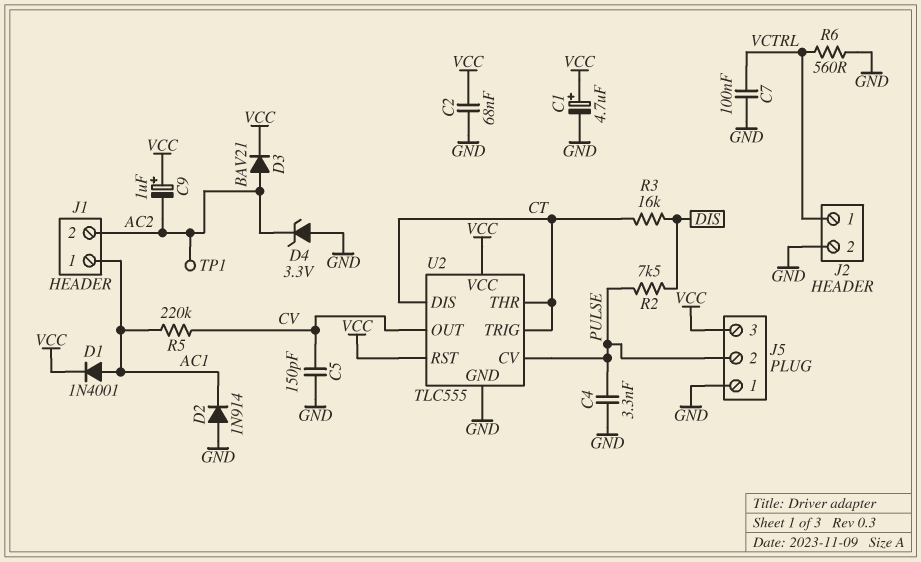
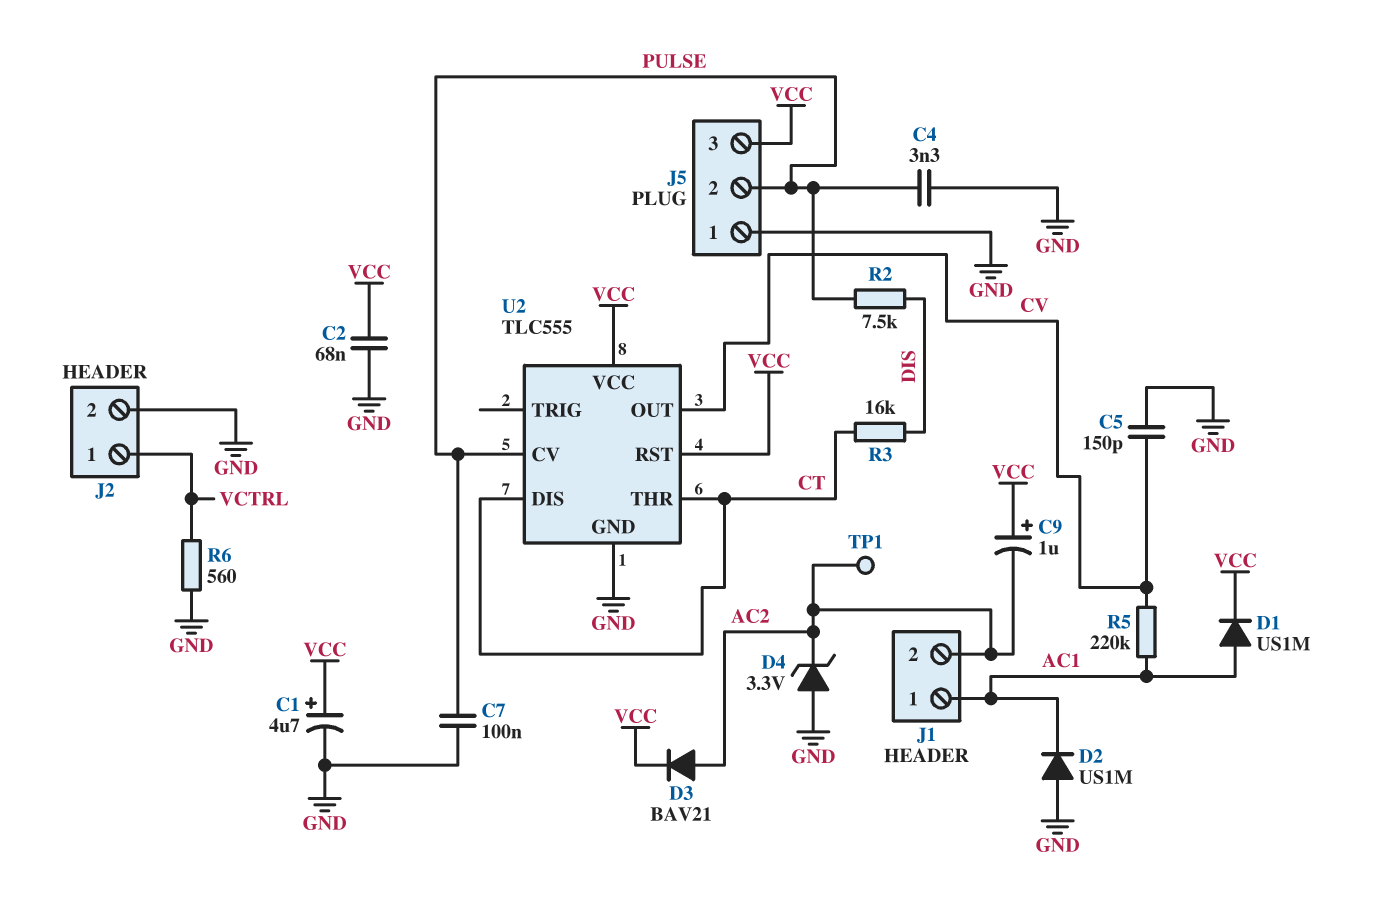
C7: 100nF (GND, VCTRL) -> 100nF (GND, PULSE)
D1: diode 1N4001 (A AC1, K VCC) -> diode US1M (A AC1, K VCC)
D2: diode 1N914 (A GND, K AC1) -> diode US1M (A GND, K AC1)
U2 pin TRIG: CT -> none

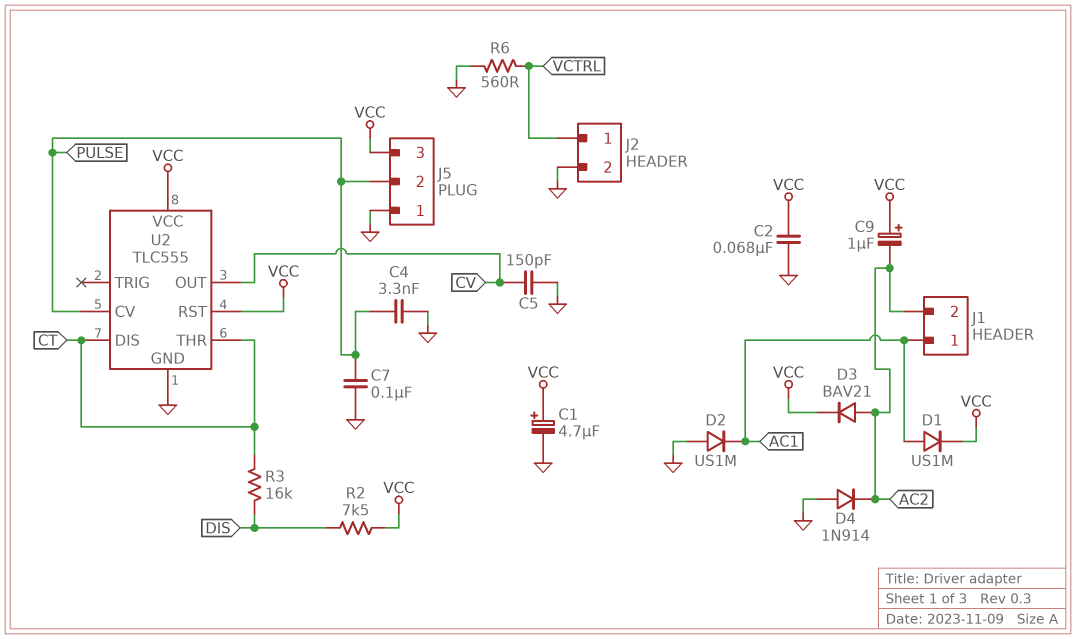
D4: zener 3.3V (A GND, K AC2) -> diode 1N914 (A GND, K AC2)
R2: 7.5k (DIS, PULSE) -> 7.5k (DIS, VCC)
R5: 220k (AC1, CV) -> none
TP1: test point (AC2) -> none

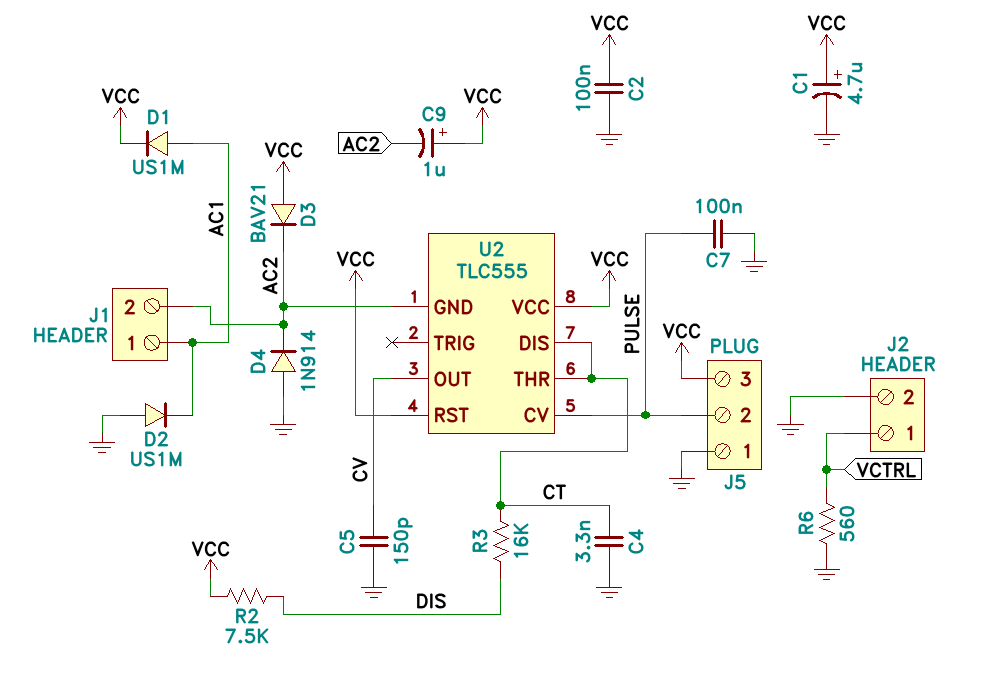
C2: 68nF (GND, VCC) -> 100nF (GND, VCC)
C4: 3.3nF (GND, PULSE) -> 3.3nF (CT, GND)
D3: diode BAV21 (A AC2, K VCC) -> diode BAV21 (A VCC, K AC2)
U2 pin GND: GND -> AC2

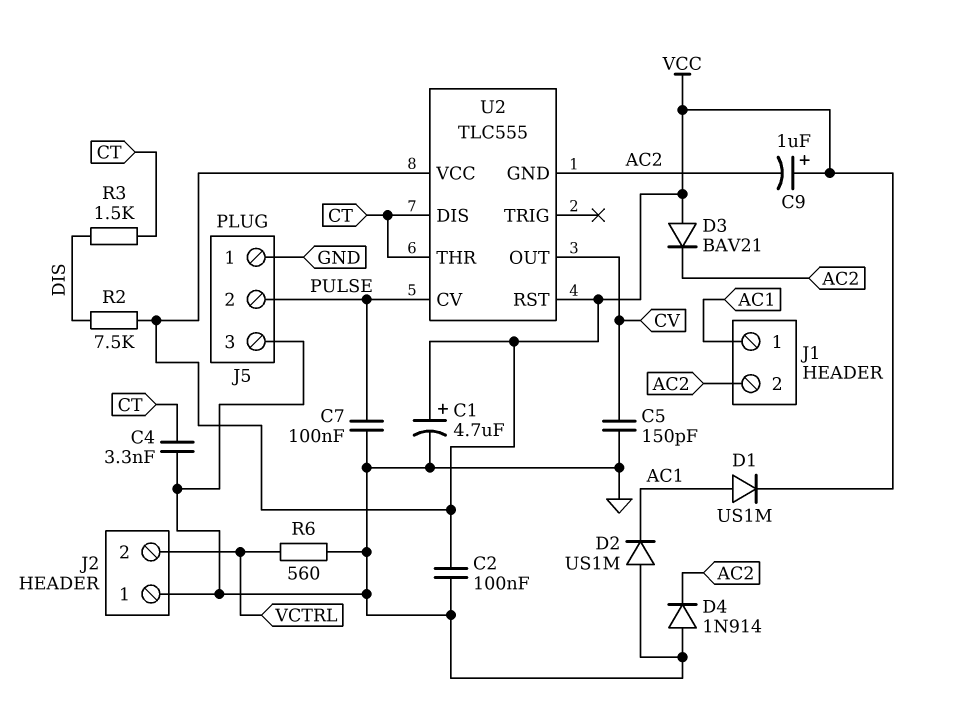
J2 pin 1: VCTRL -> GND
J2 pin 2: GND -> VCTRL
J5 pin 3: VCC -> GND
R3: 16k (CT, DIS) -> 1.5k (CT, DIS)

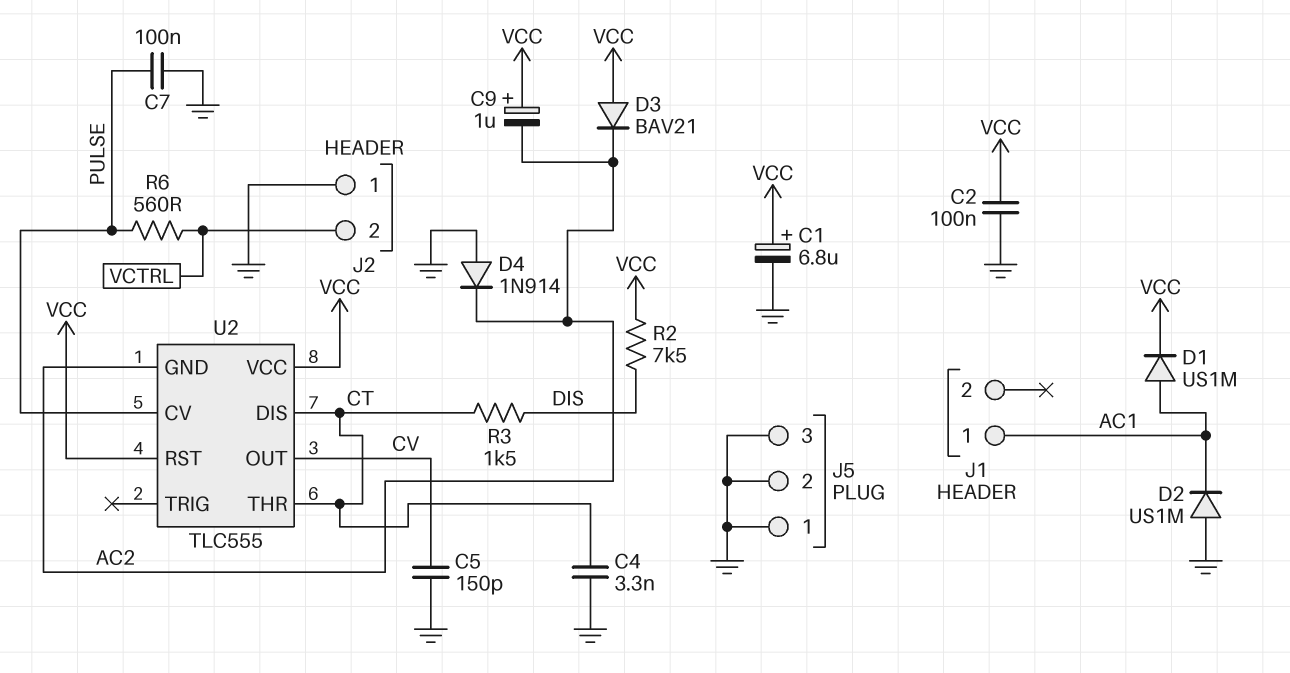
C1: 4.7uF (plus VCC, minus GND) -> 6.8uF (plus VCC, minus GND)
J1 pin 2: AC2 -> none
J5 pin 2: PULSE -> GND
R6: 560 (GND, VCTRL) -> 560 (PULSE, VCTRL)

